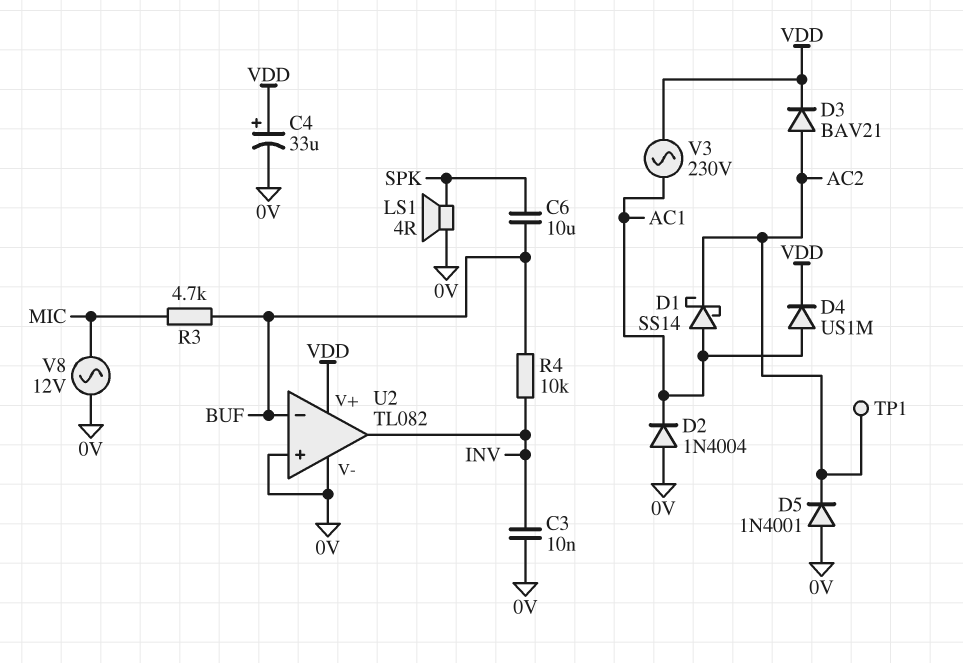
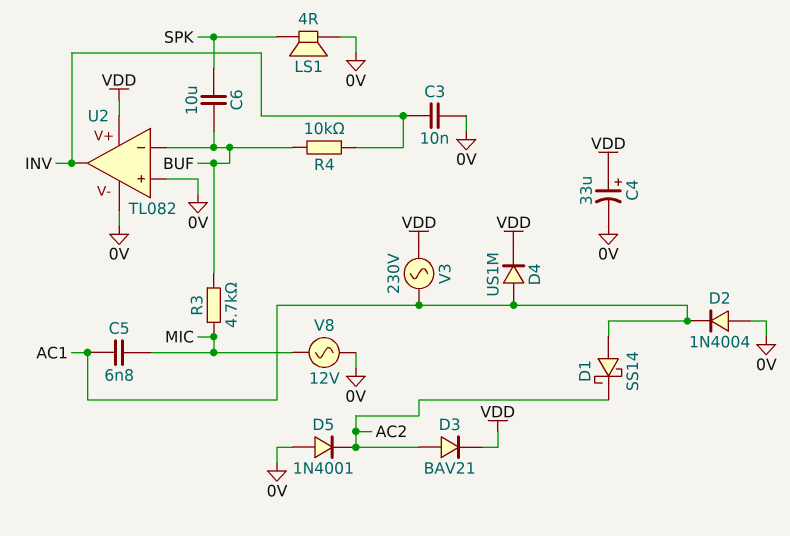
C5: none -> 6.8nF (AC1, MIC)
TP1: test point (AC2) -> none

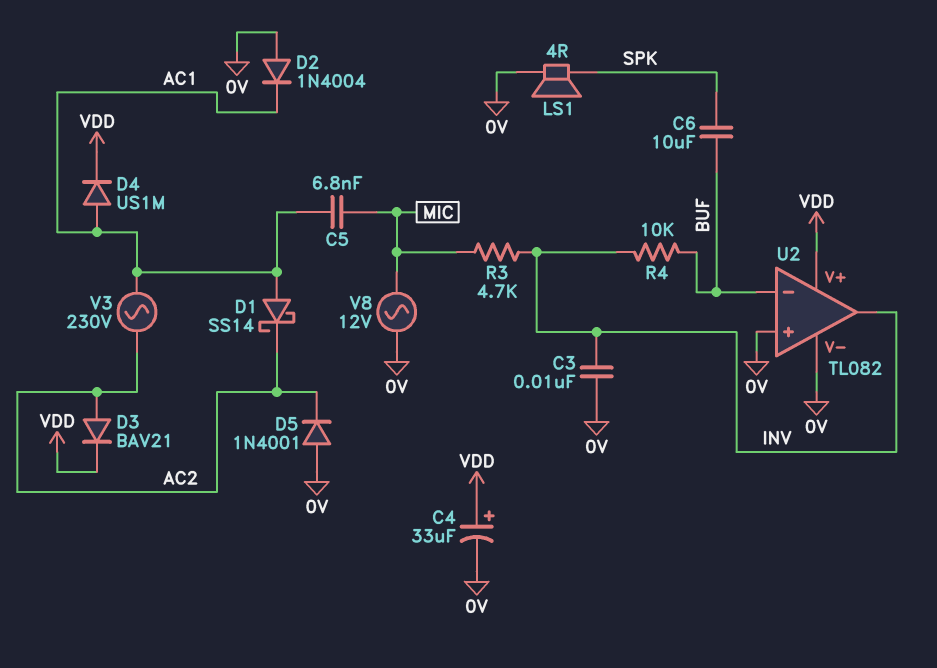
R3: 4.7k (BUF, MIC) -> 4.7k (INV, MIC)
V3: AC 230V (AC1, VDD) -> AC 230V (AC1, AC2)

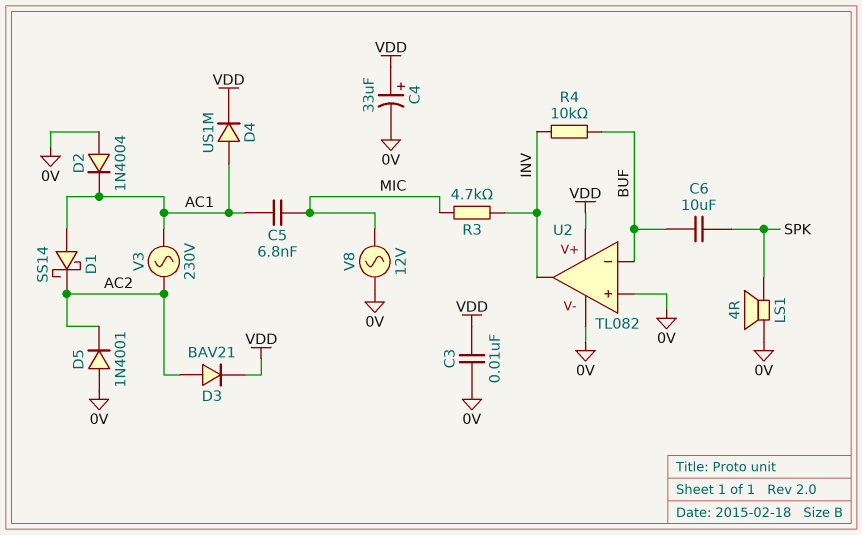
C3: 10nF (0V, INV) -> 10nF (0V, VDD)

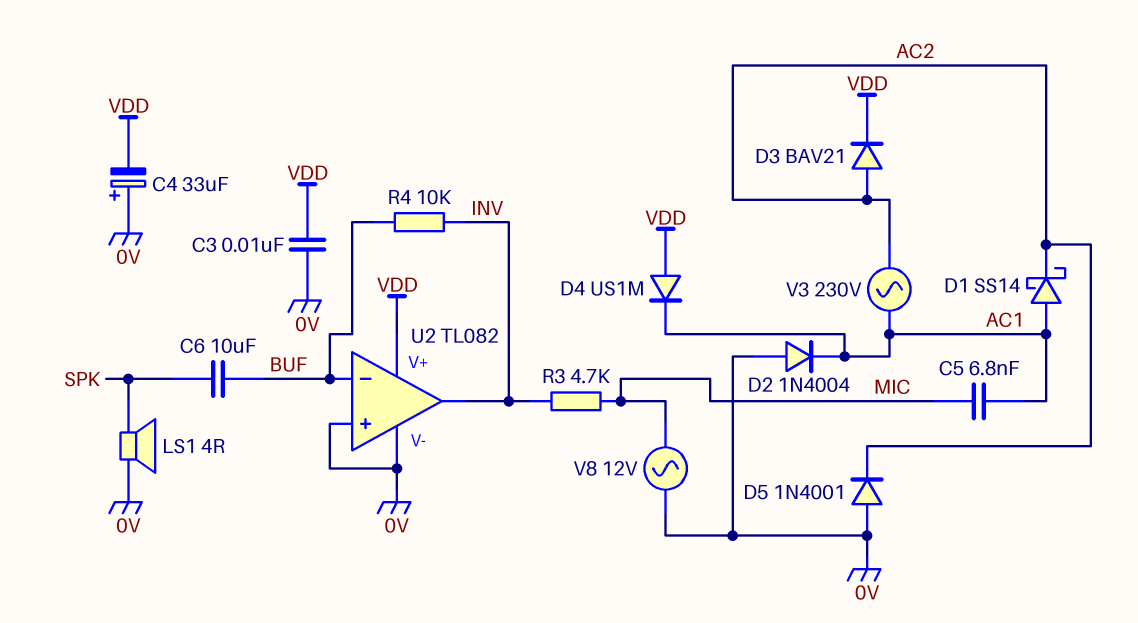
C4: 33uF (plus VDD, minus 0V) -> 33uF (plus 0V, minus VDD)
D4: diode US1M (A AC1, K VDD) -> diode US1M (A VDD, K AC1)

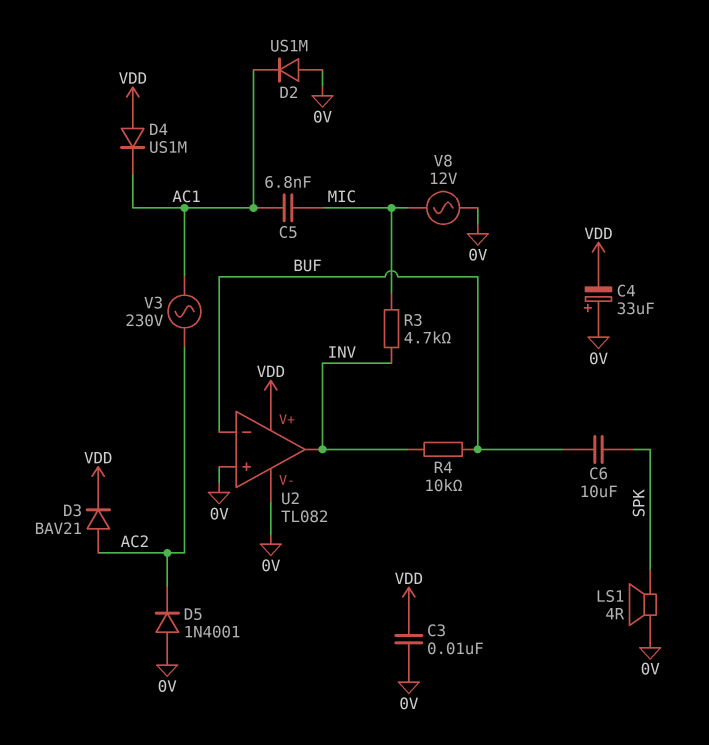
D1: schottky SS14 (A AC1, K AC2) -> none
D2: diode 1N4004 (A 0V, K AC1) -> diode US1M (A 0V, K AC1)

